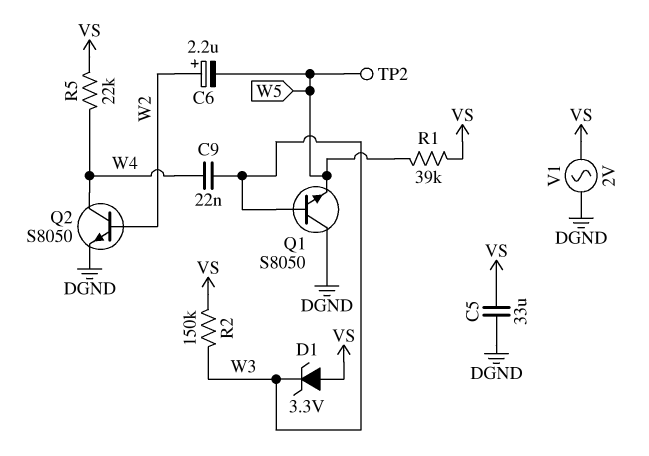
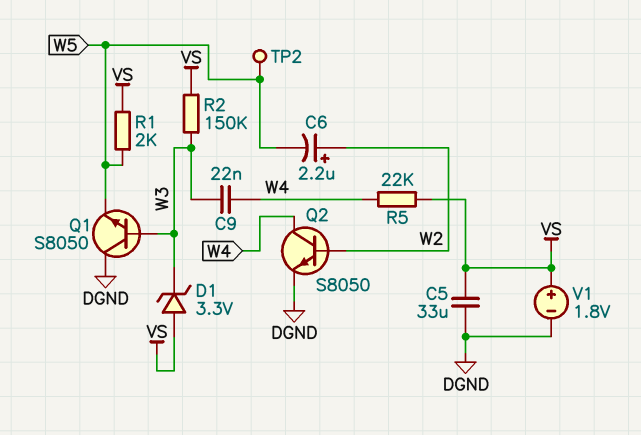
R1: 39k (VS, W5) -> 2k (VS, W5)
V1: AC 2V (DGND, VS) -> 1.8V (plus VS, minus DGND)

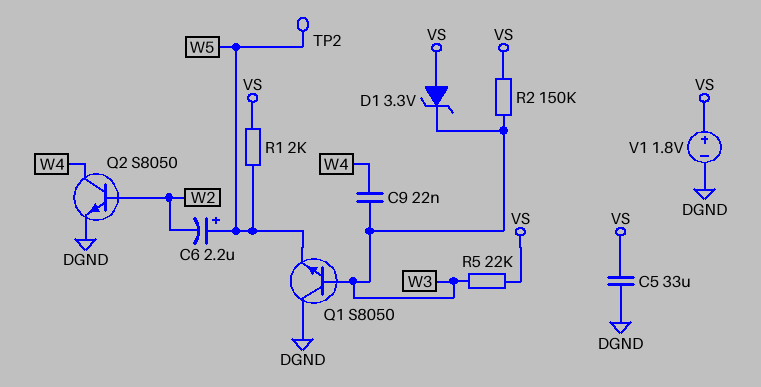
C6: 2.2uF (plus W2, minus W5) -> 2.2uF (plus W5, minus W2)
R5: 22k (VS, W4) -> 22k (VS, W3)

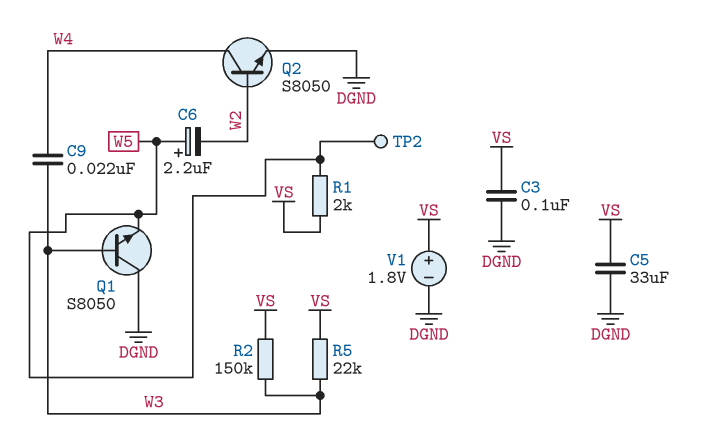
C3: none -> 100nF (DGND, VS)
D1: zener 3.3V (A VS, K W3) -> none

